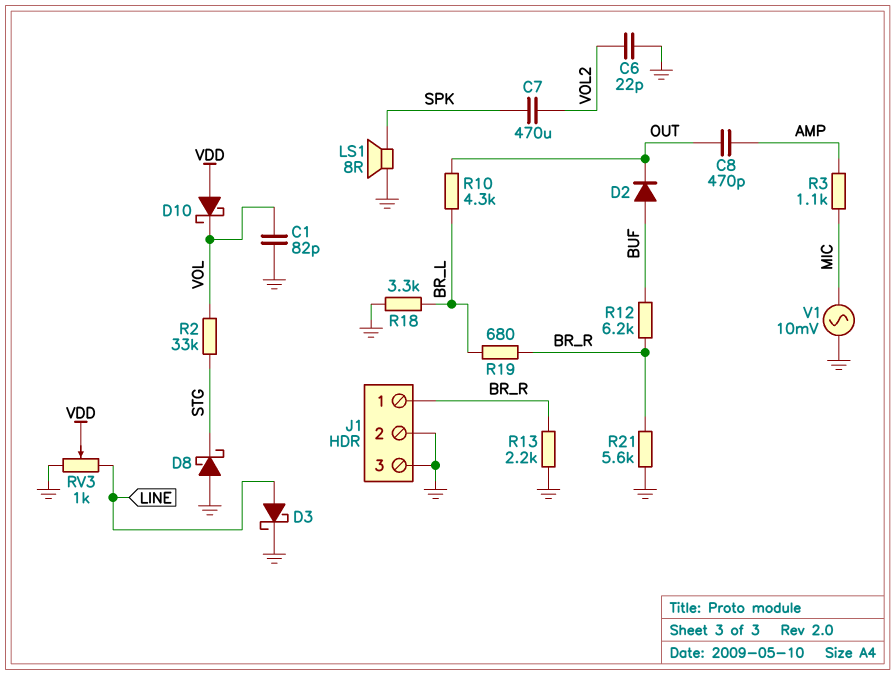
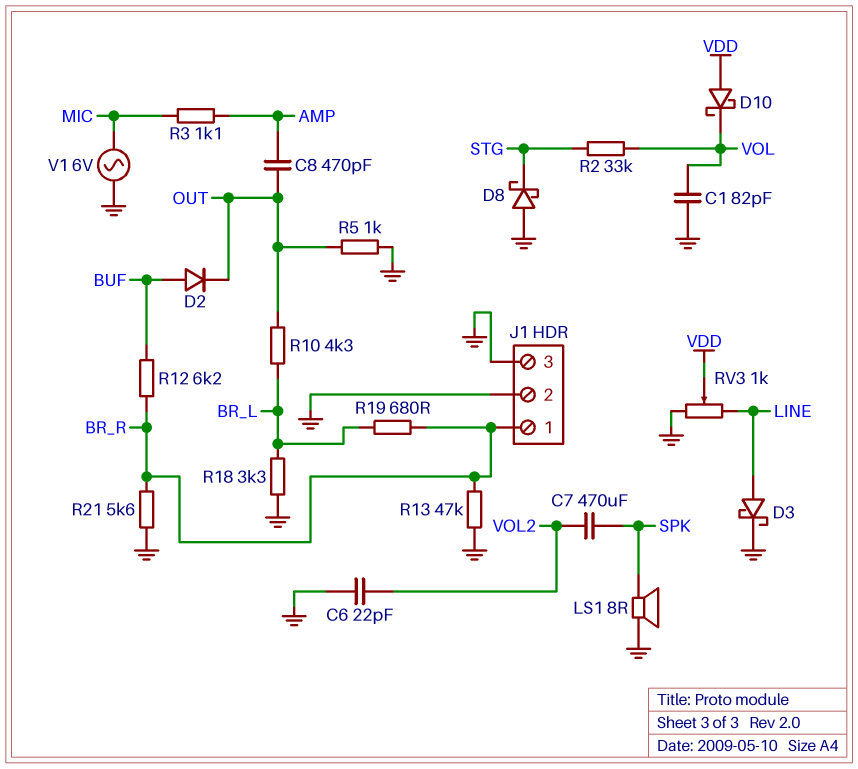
R5: none -> 1k (GND, OUT)
R13: 2.2k (BR_R, GND) -> 47k (BR_R, GND)
V1: AC 10mV (GND, MIC) -> AC 6V (GND, MIC)

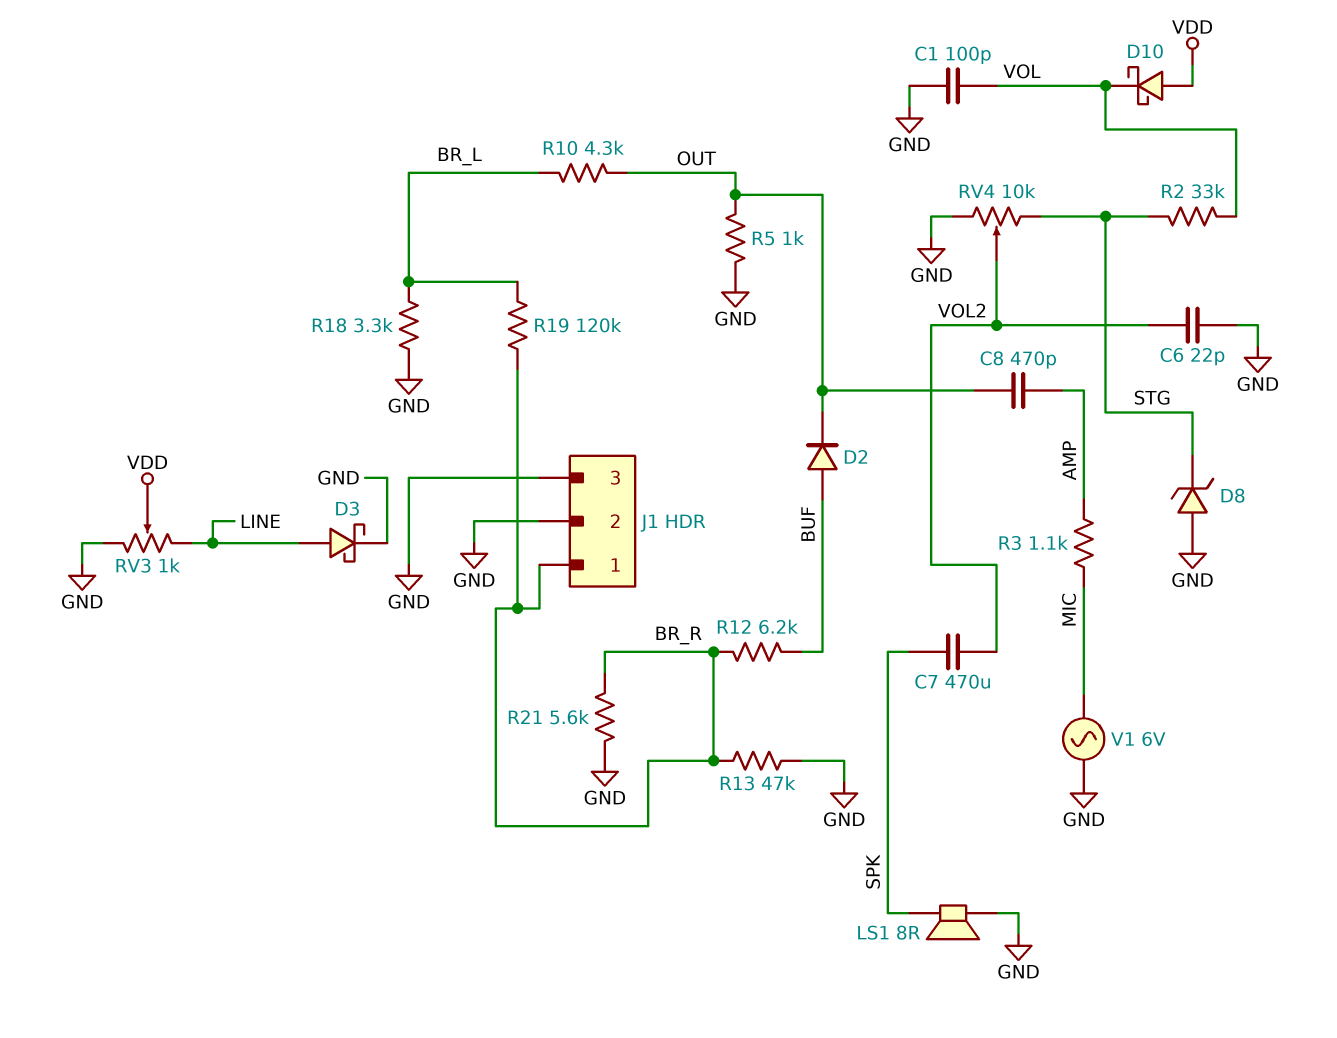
C1: 82pF (GND, VOL) -> 100pF (GND, VOL)
D8: schottky (A GND, K STG) -> zener (A GND, K STG)
R19: 680 (BR_L, BR_R) -> 120k (BR_L, BR_R)
RV4: none -> 10k (GND, STG, wiper VOL2)

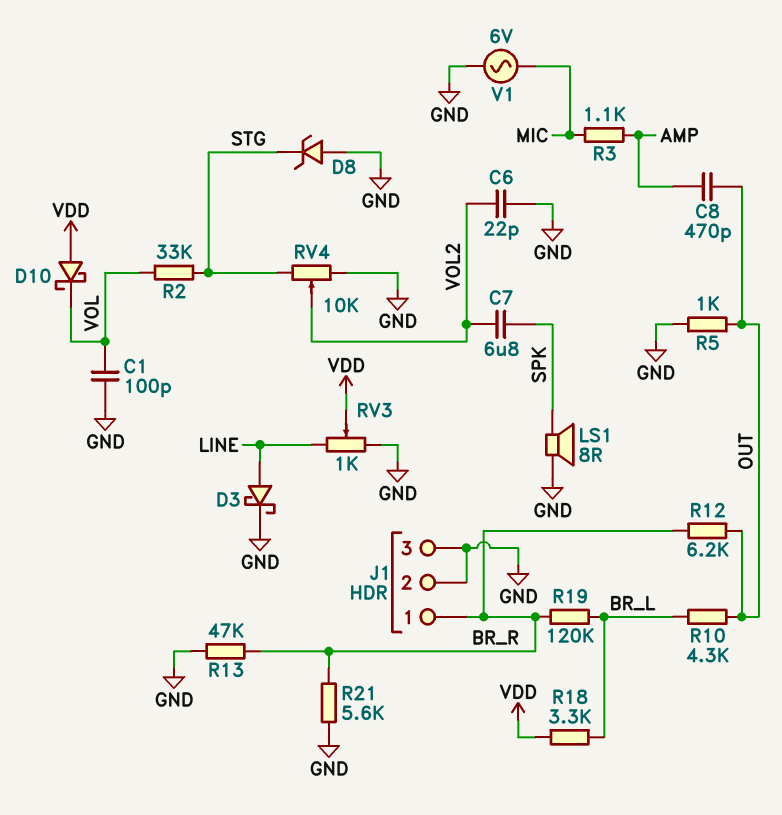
C7: 470uF (SPK, VOL2) -> 6.8uF (SPK, VOL2)
D2: diode (A BUF, K OUT) -> none
R12: 6.2k (BR_R, BUF) -> 6.2k (BR_R, OUT)
R18: 3.3k (BR_L, GND) -> 3.3k (BR_L, VDD)

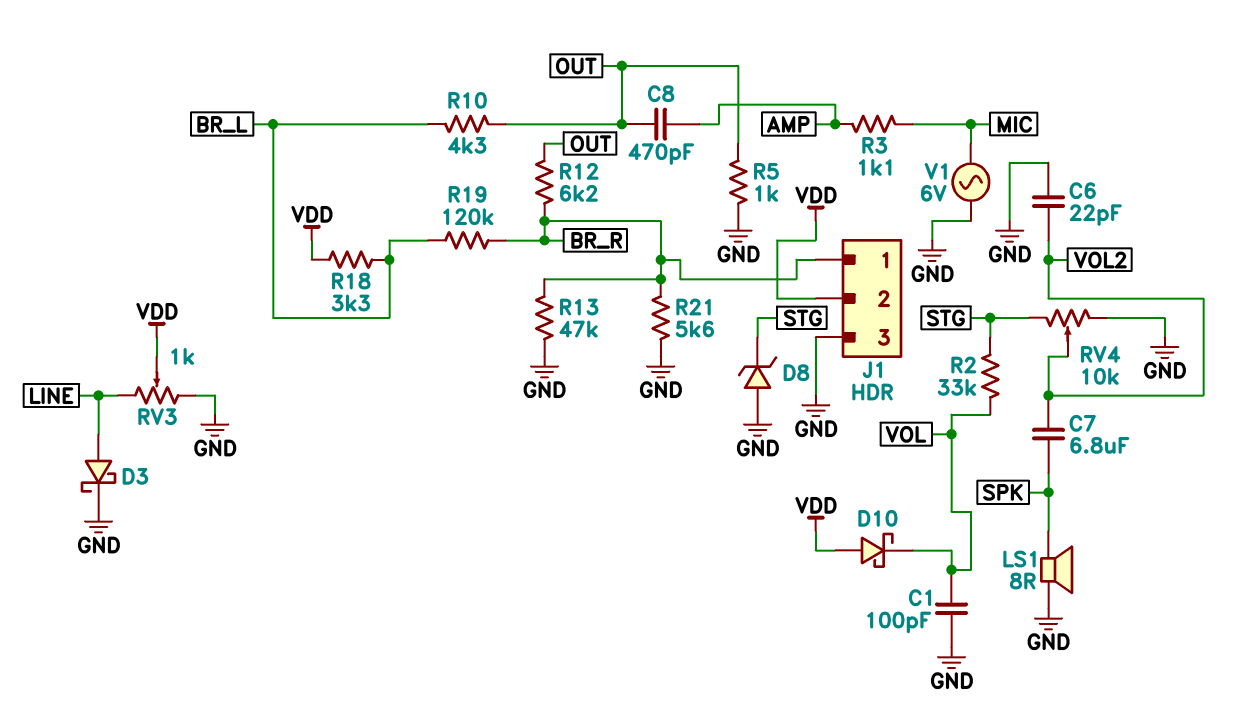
J1 pin 2: GND -> VDD

